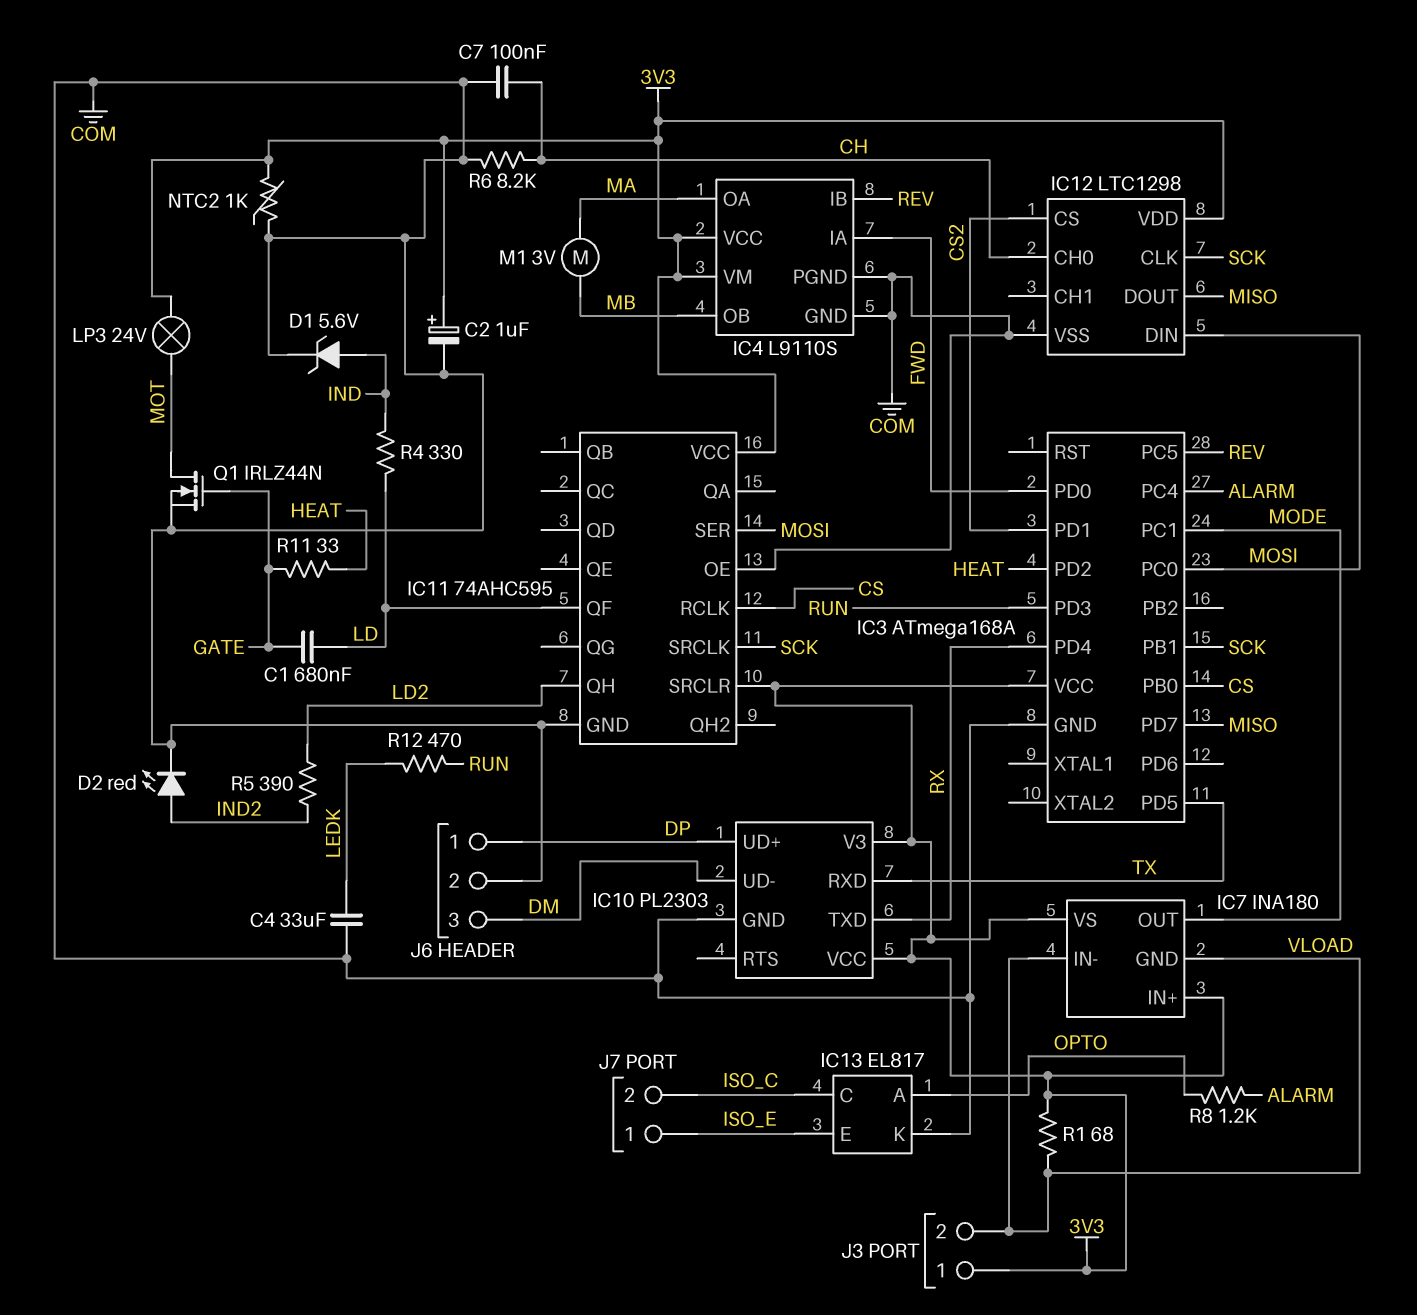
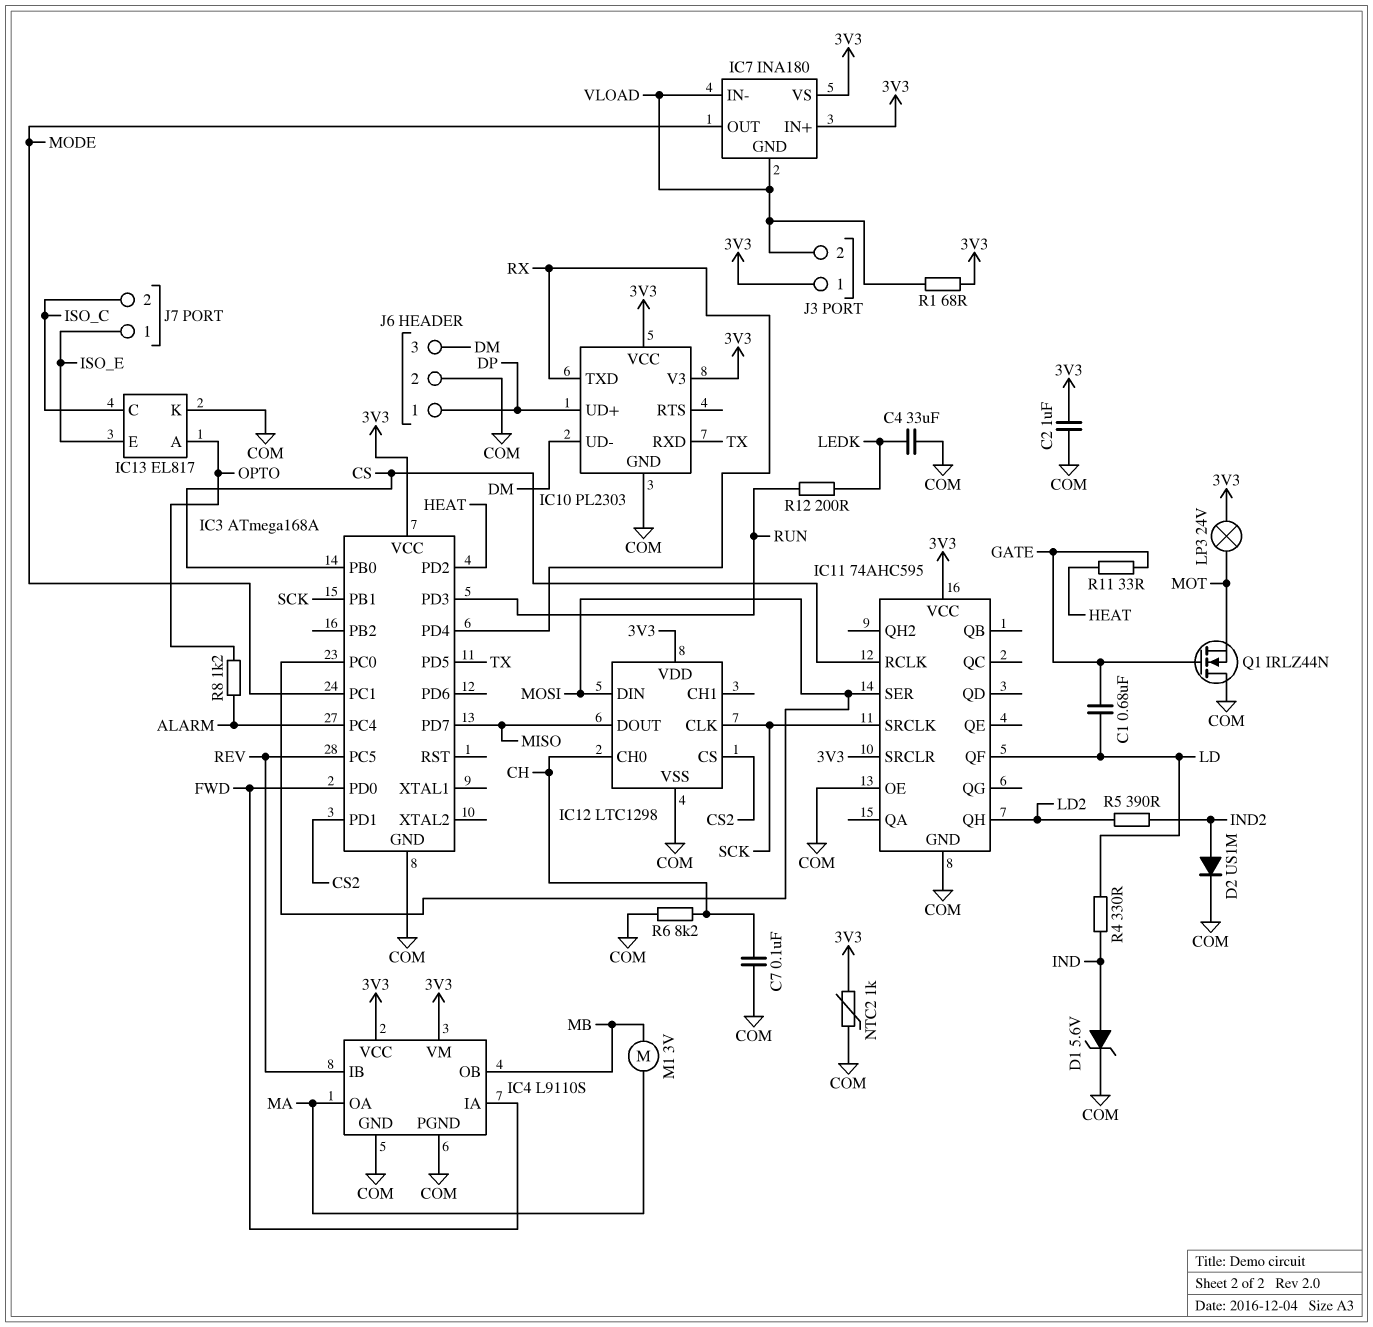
C2: 1uF (plus 3V3, minus COM) -> 1uF (3V3, COM)
D2: LED red (A IND2, K COM) -> diode US1M (A IND2, K COM)
Q1: NMOS IRLZ44N (G GATE, D MOT, S COM) -> NMOS IRLZ44N (G GATE, D COM, S MOT)
R12: 470 (LEDK, RUN) -> 200 (LEDK, RUN)

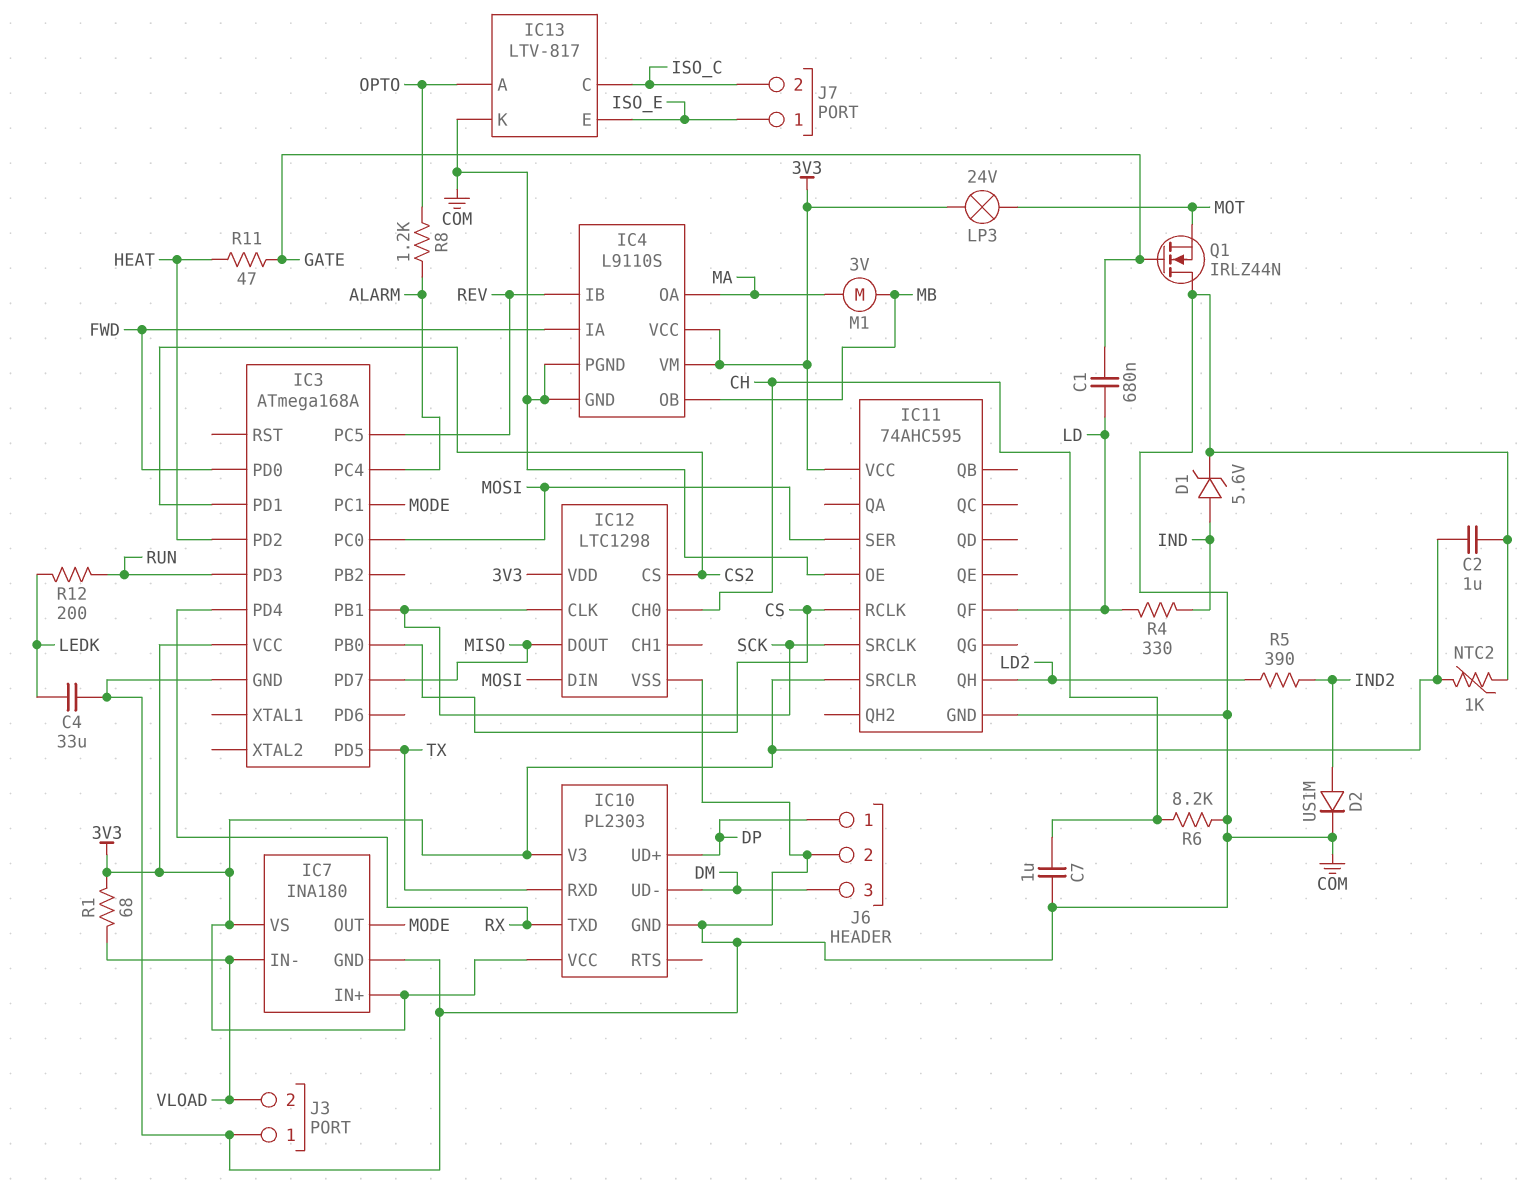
C7: 100nF (CH, COM) -> 1uF (CH, COM)
IC7 pin GND: VLOAD -> COM
IC13: EL817 -> LTV-817
J3 pin 1: 3V3 -> COM
R11: 33 (GATE, HEAT) -> 47 (GATE, HEAT)

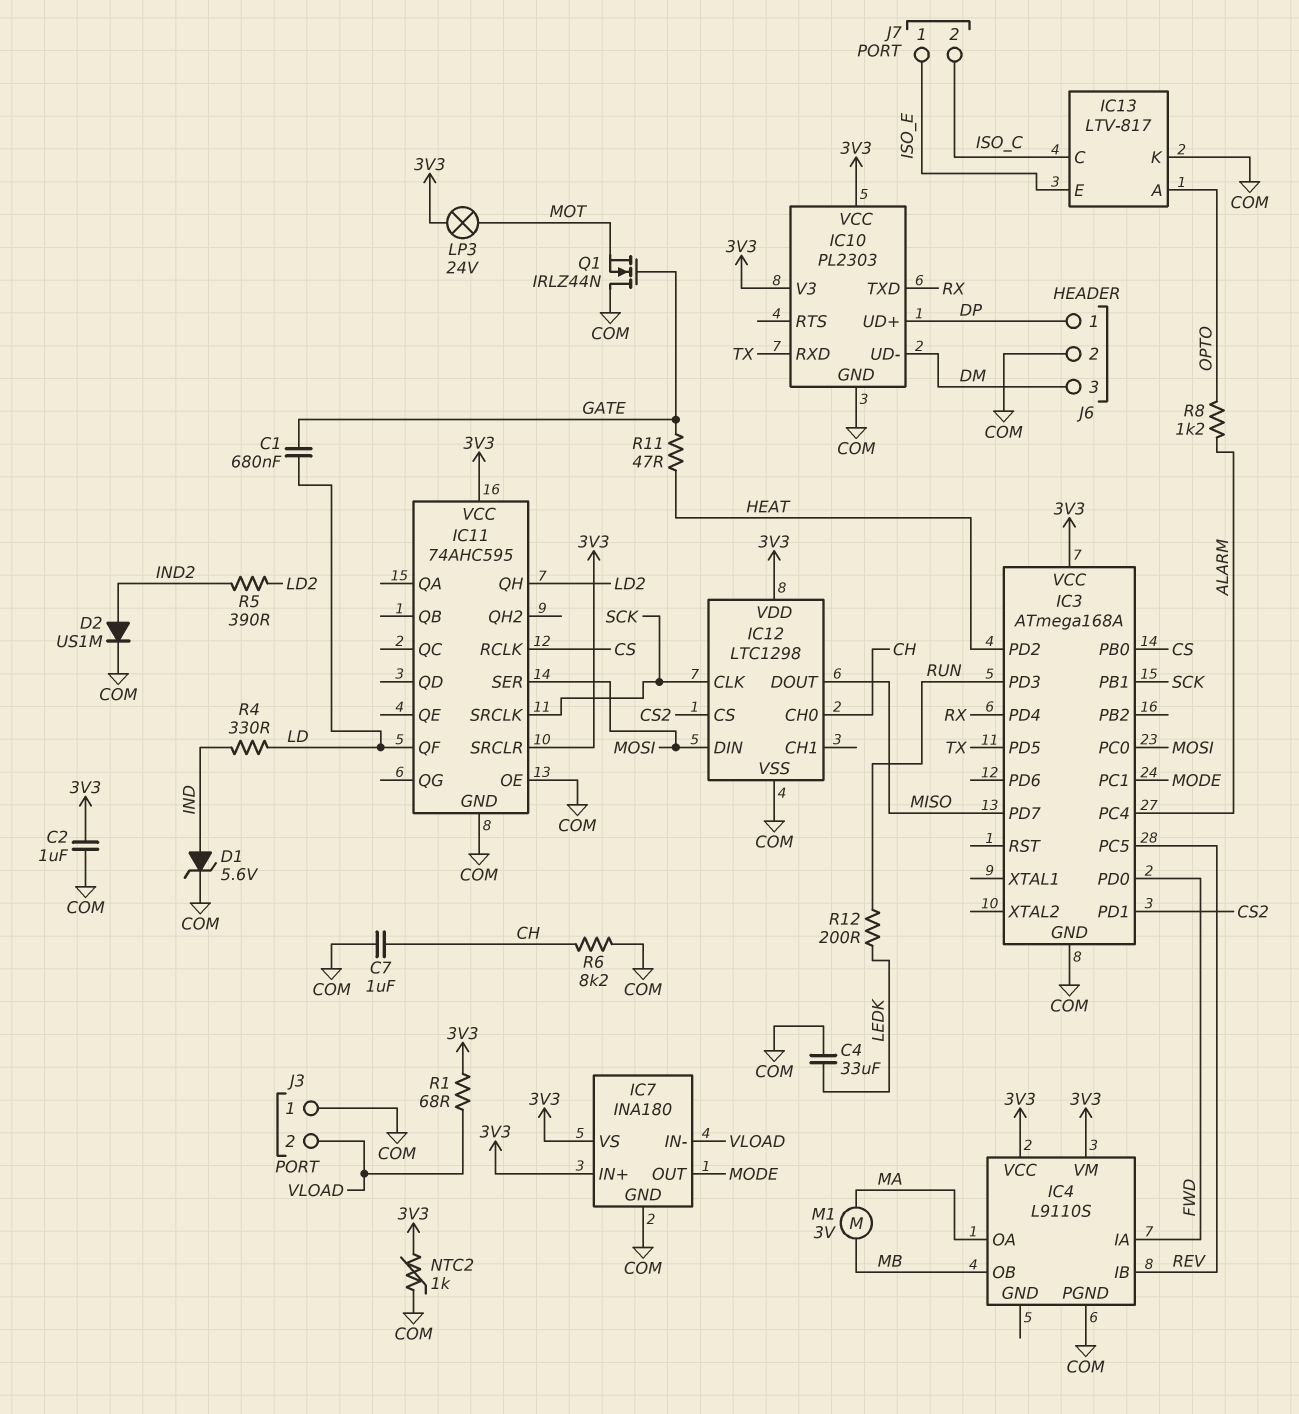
IC4 pin GND: COM -> none

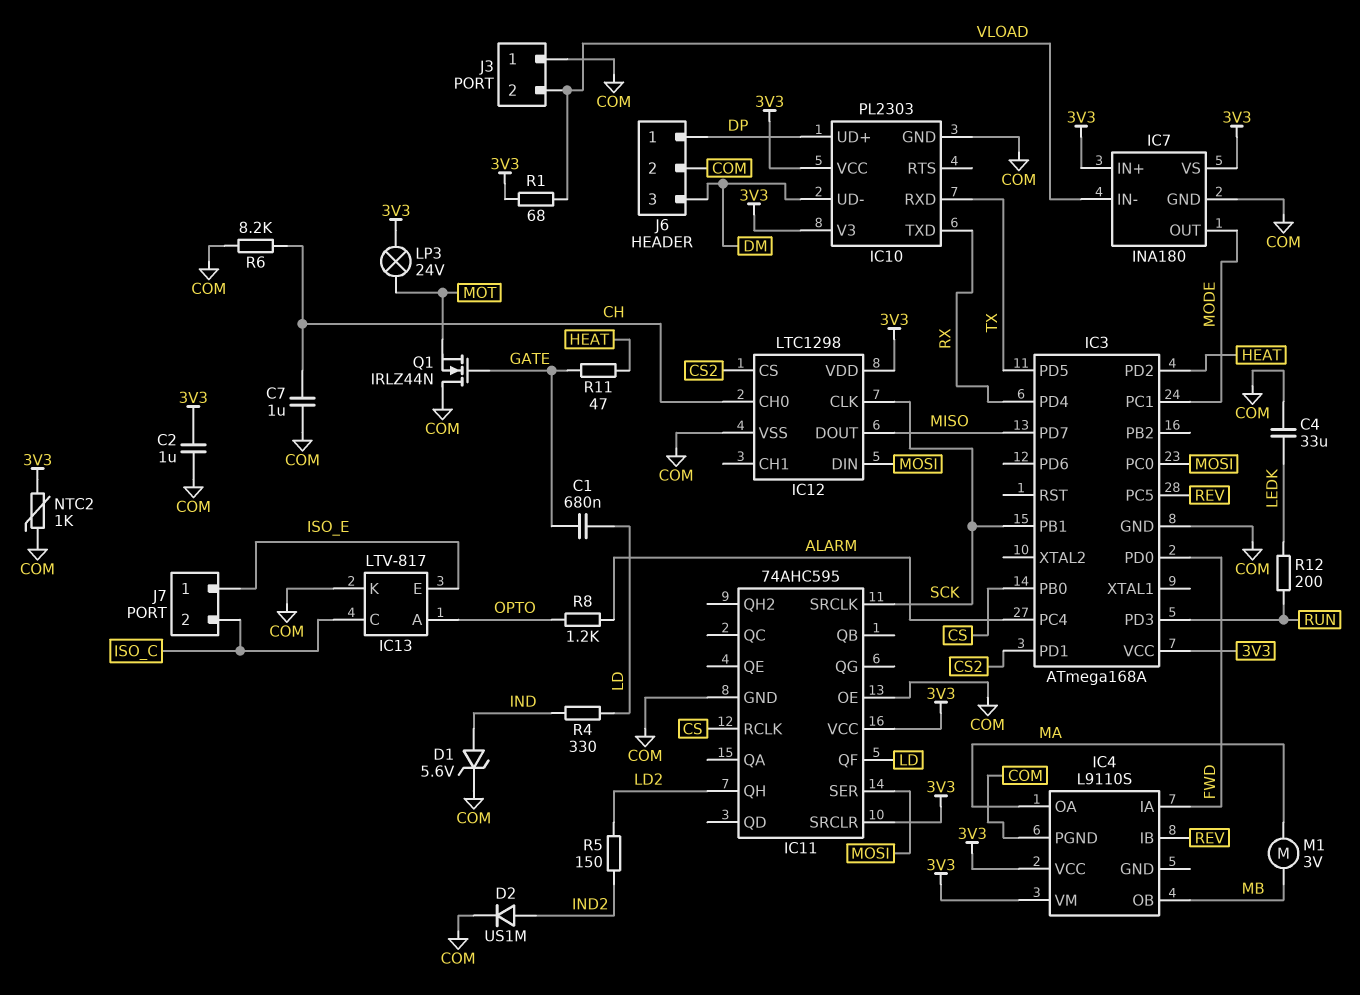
R5: 390 (IND2, LD2) -> 150 (IND2, LD2)

